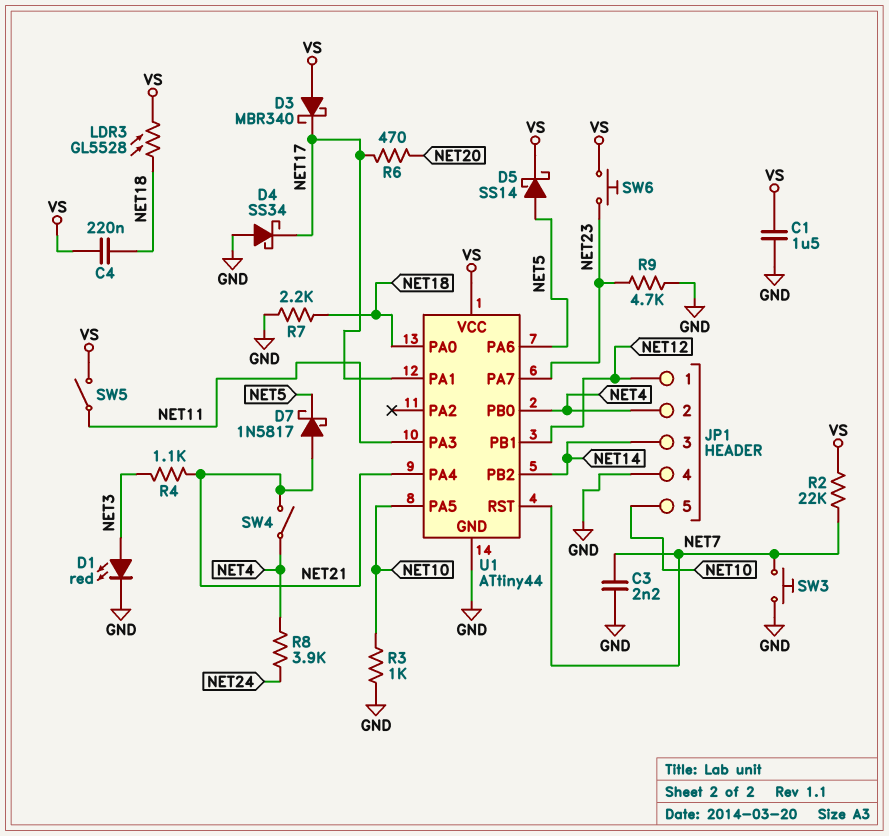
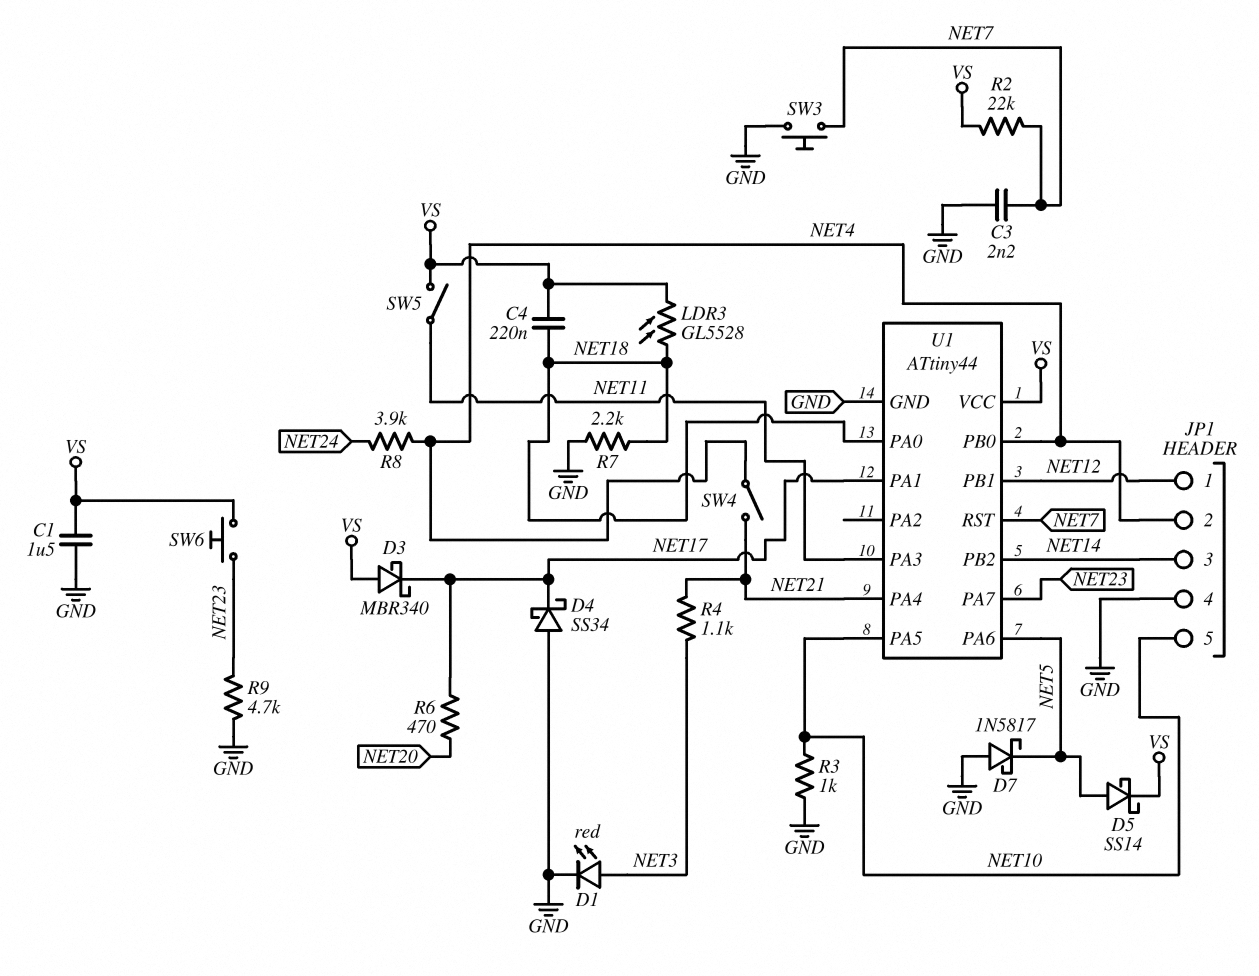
D7: schottky 1N5817 (A NET21, K NET5) -> schottky 1N5817 (A GND, K NET5)

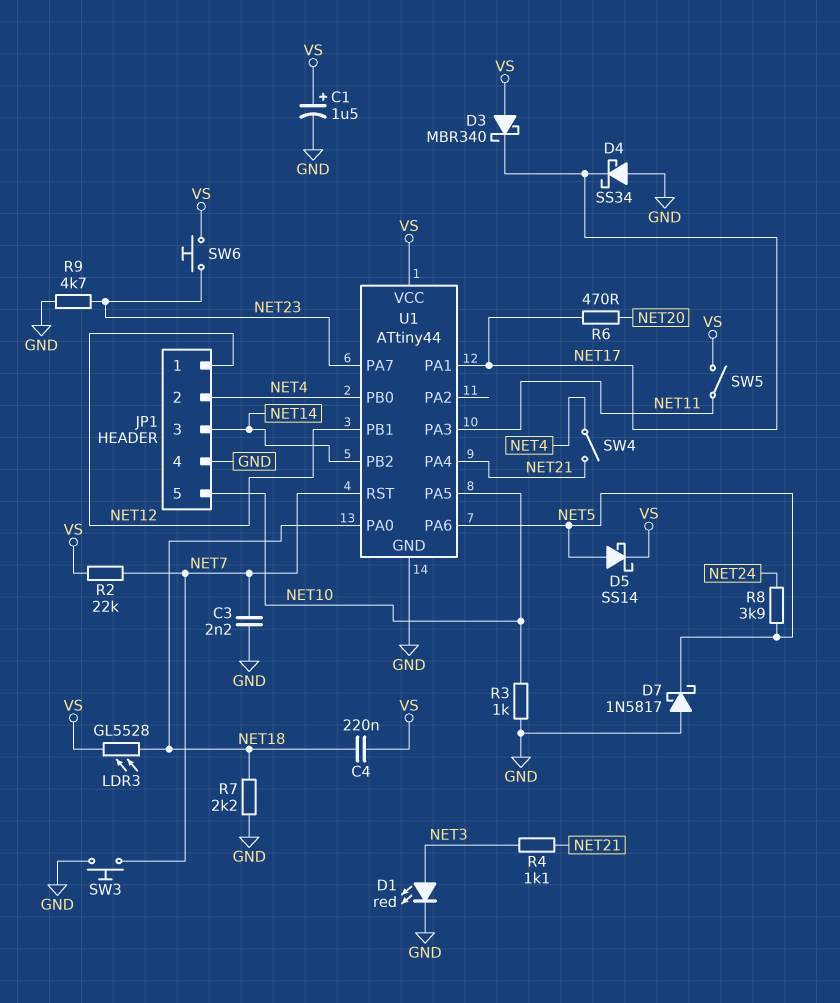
C1: 1.5uF (GND, VS) -> 1.5uF (plus VS, minus GND)
R8: 3.9k (NET4, NET24) -> 3.9k (NET5, NET24)

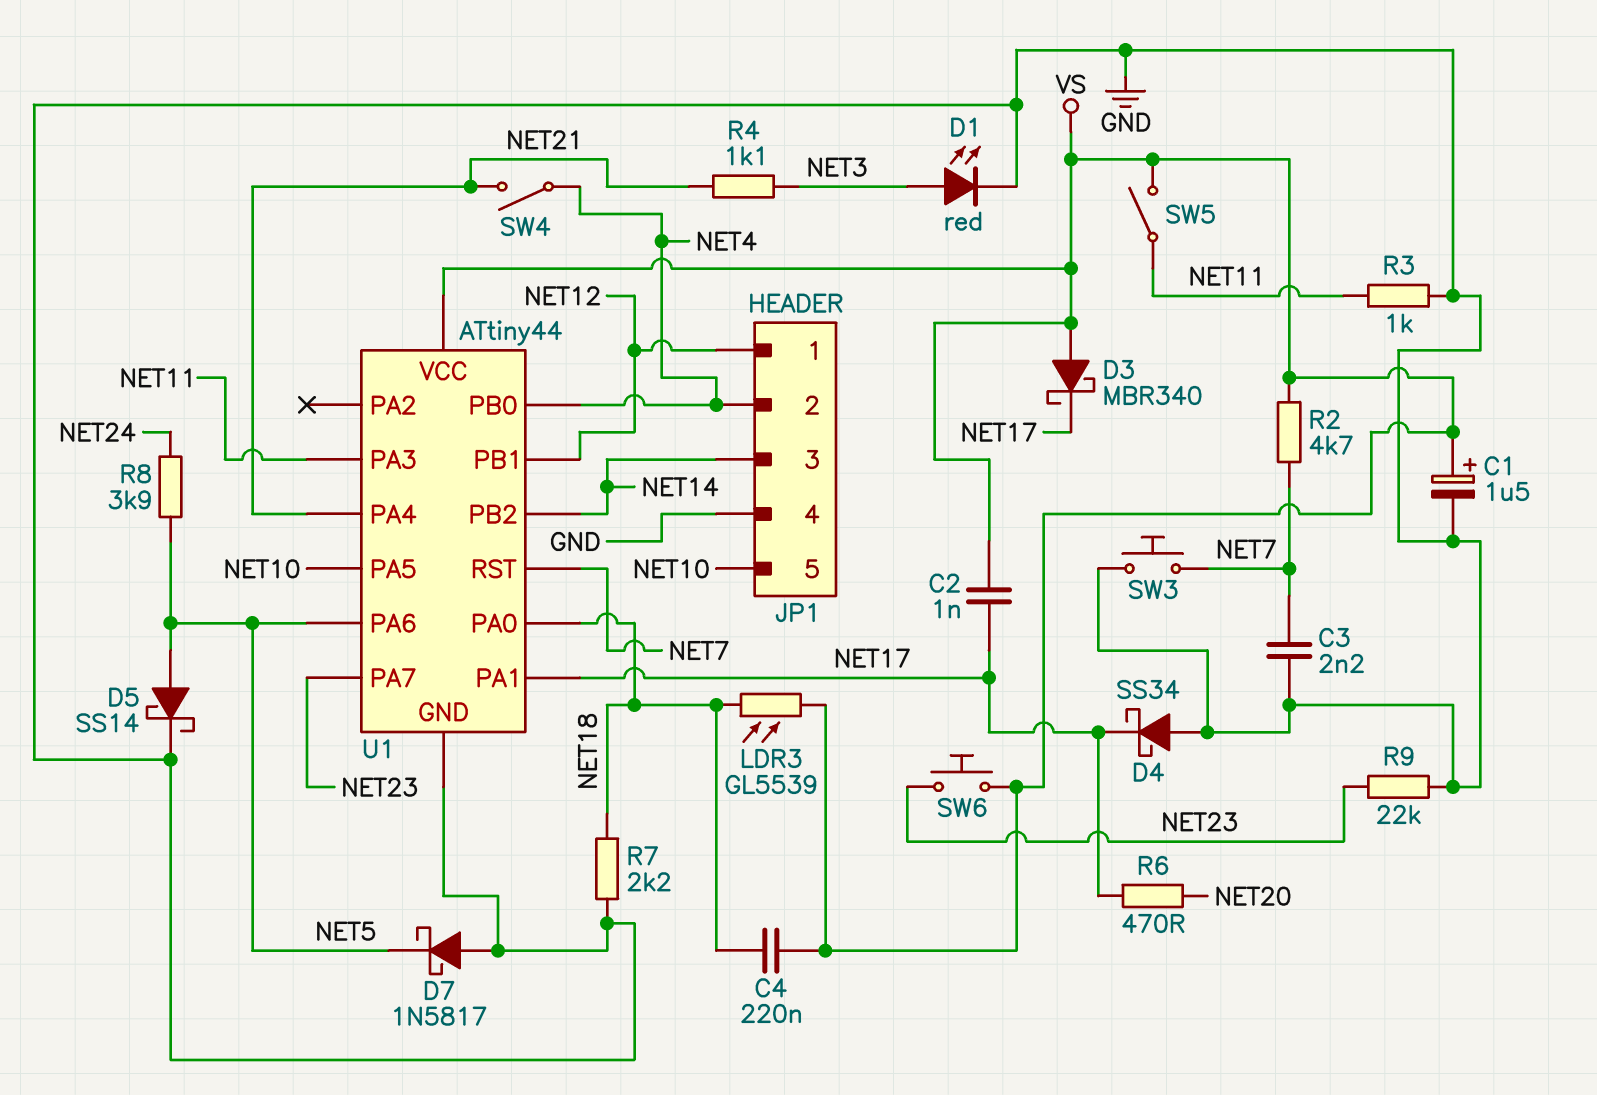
C2: none -> 1nF (NET17, VS)
D5: schottky SS14 (A NET5, K VS) -> schottky SS14 (A NET5, K GND)
LDR3: GL5528 (NET18, VS) -> GL5539 (NET18, VS)
R2: 22k (NET7, VS) -> 4.7k (NET7, VS)
R3: 1k (GND, NET10) -> 1k (GND, NET11)
R9: 4.7k (GND, NET23) -> 22k (GND, NET23)

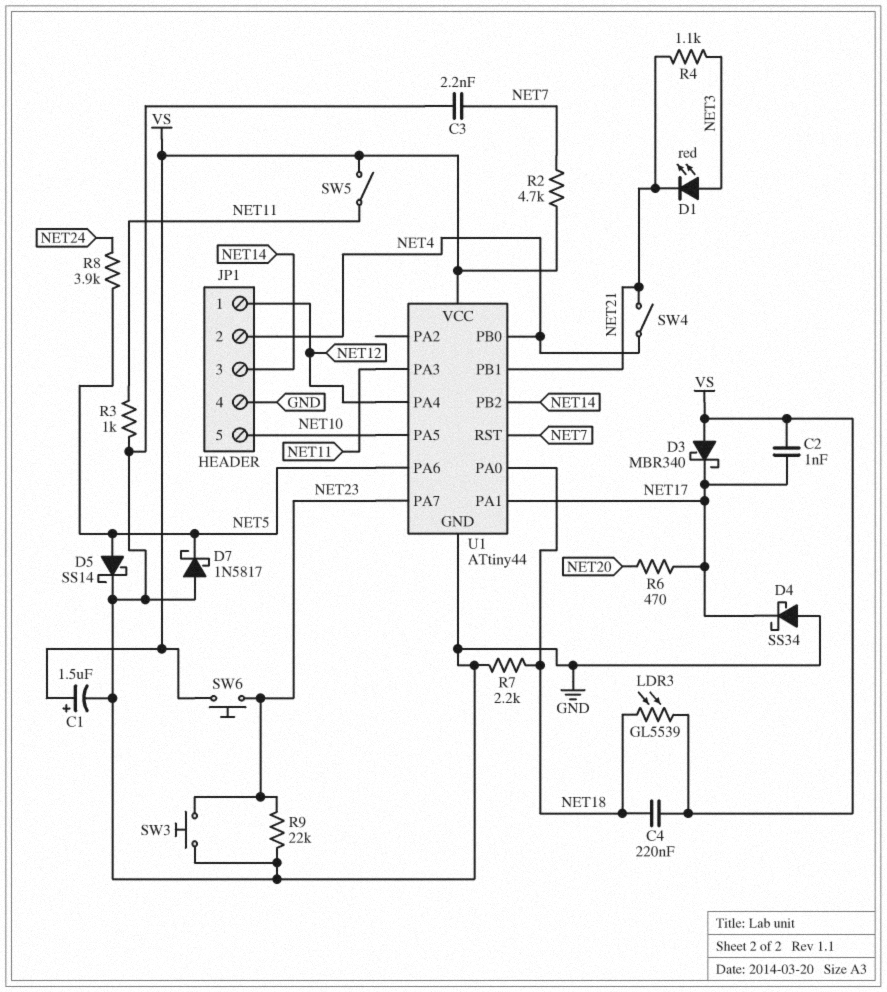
D1: LED red (A NET3, K GND) -> LED red (A NET3, K NET21)
SW3: button (GND, NET7) -> button (GND, NET23)
U1 pin PA4: NET21 -> NET12
U1 pin PB1: NET12 -> NET21

